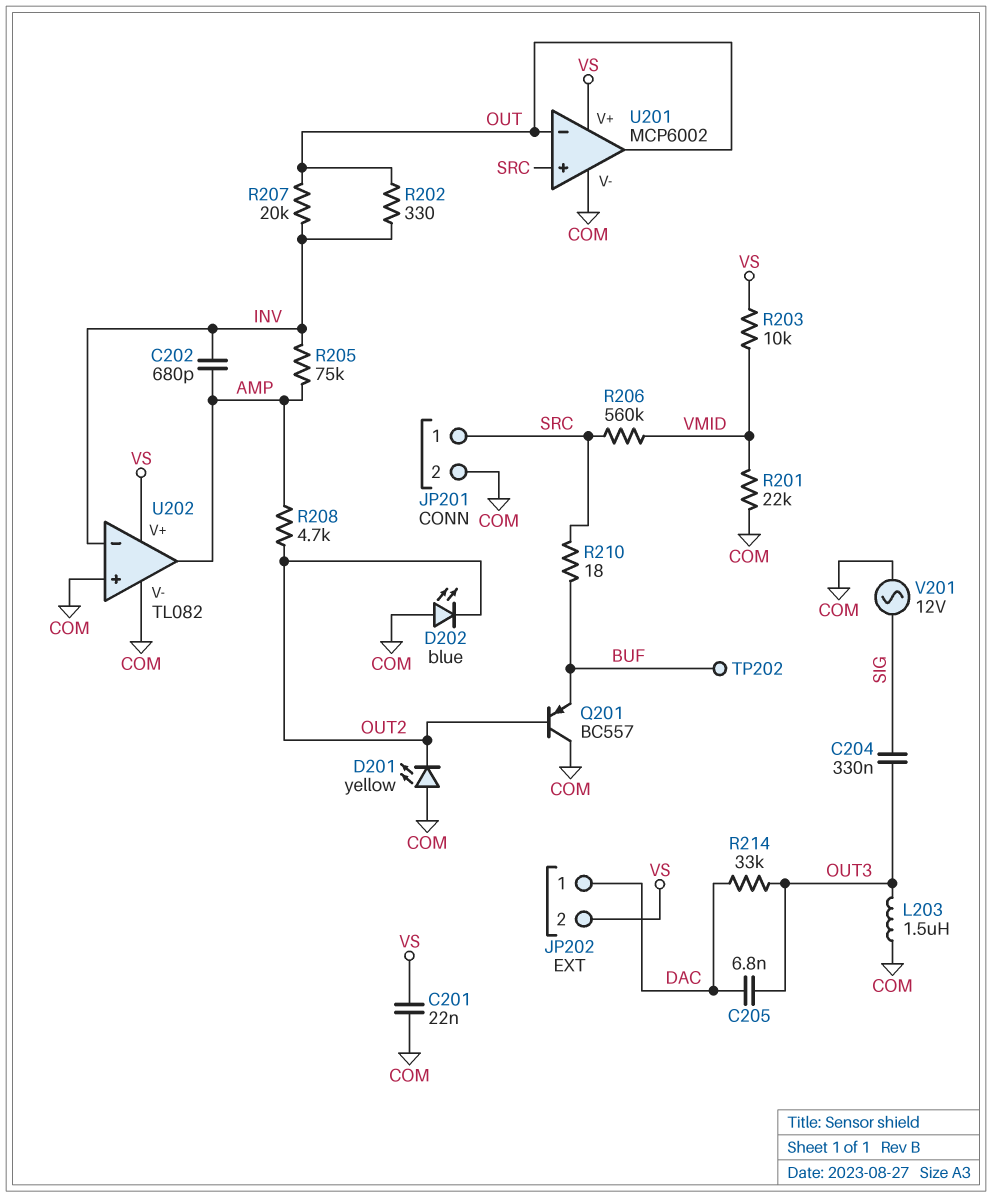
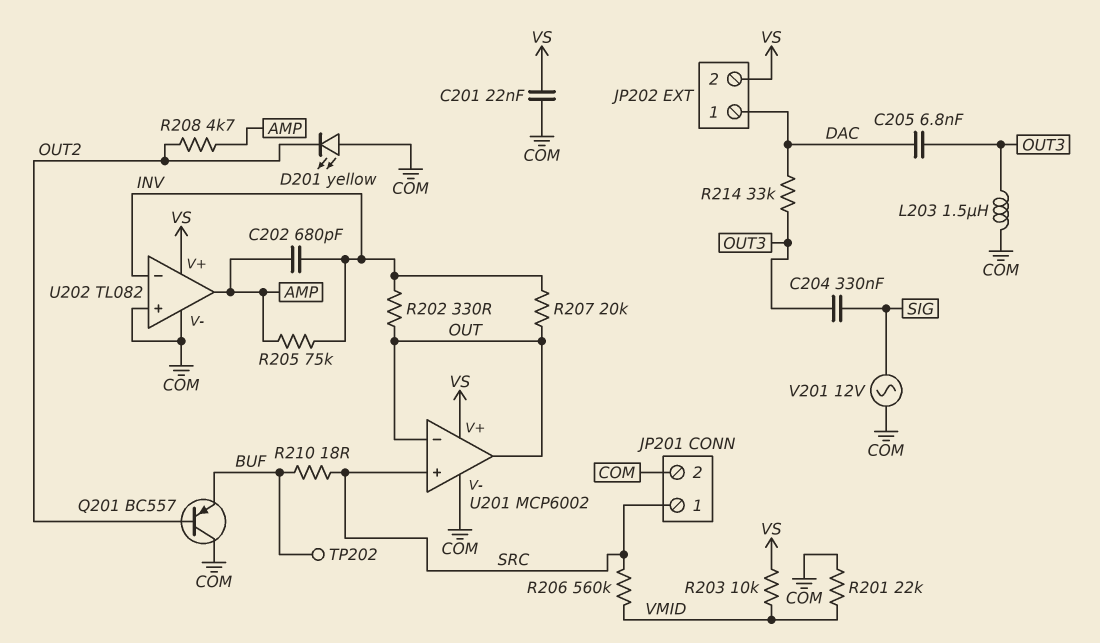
D202: LED blue (A COM, K OUT2) -> none

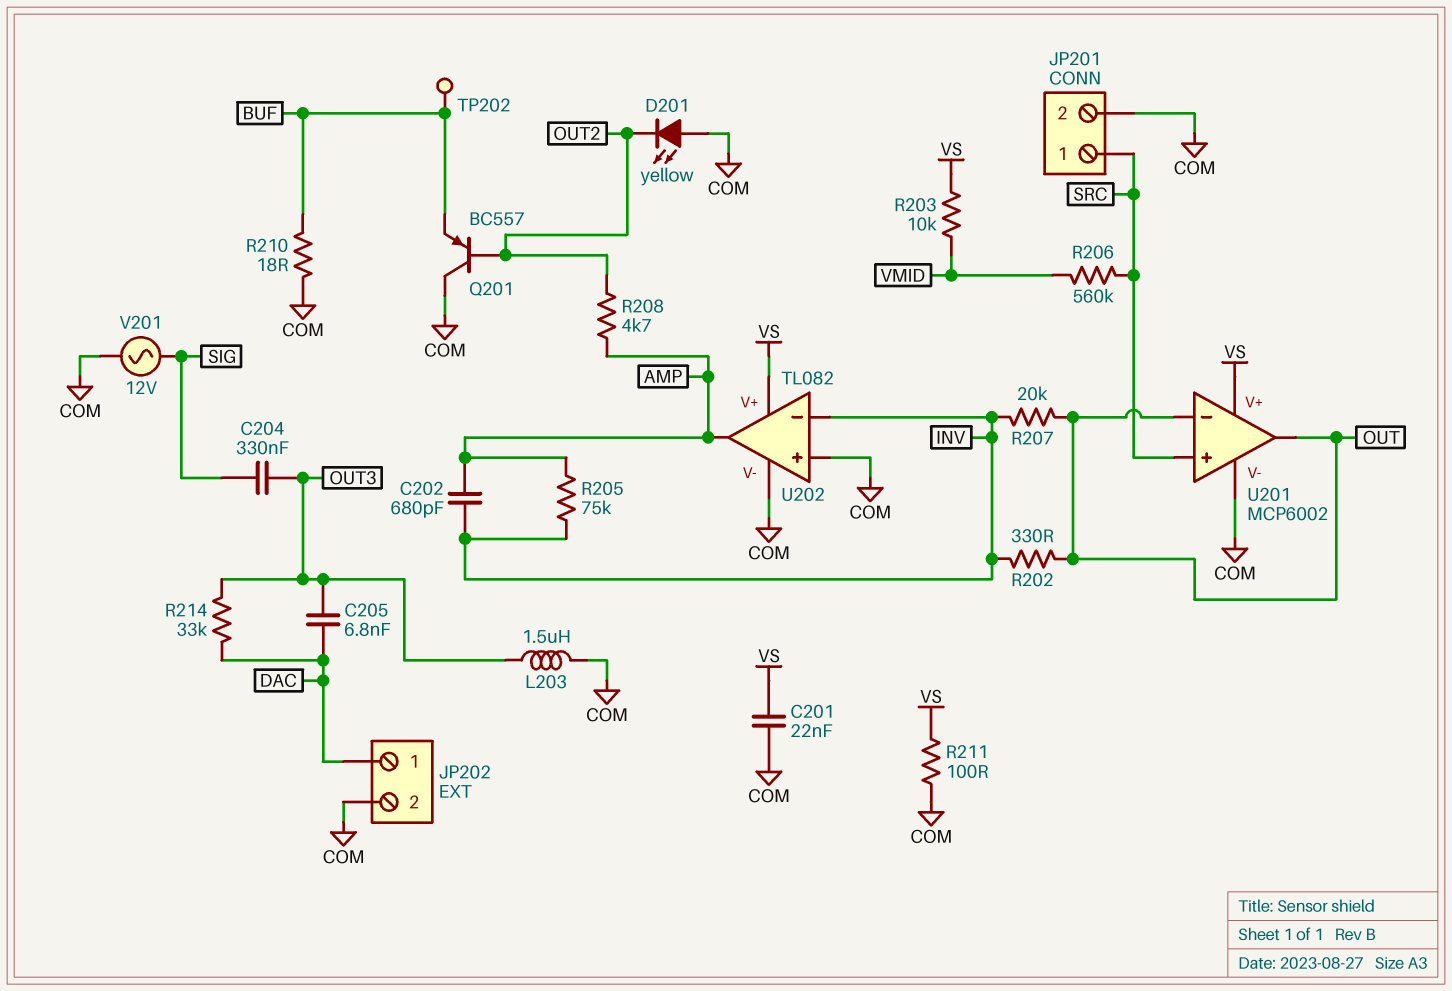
JP202 pin 2: VS -> COM
R201: 22k (COM, VMID) -> none
R210: 18 (BUF, SRC) -> 18 (BUF, COM)
R211: none -> 100 (COM, VS)

